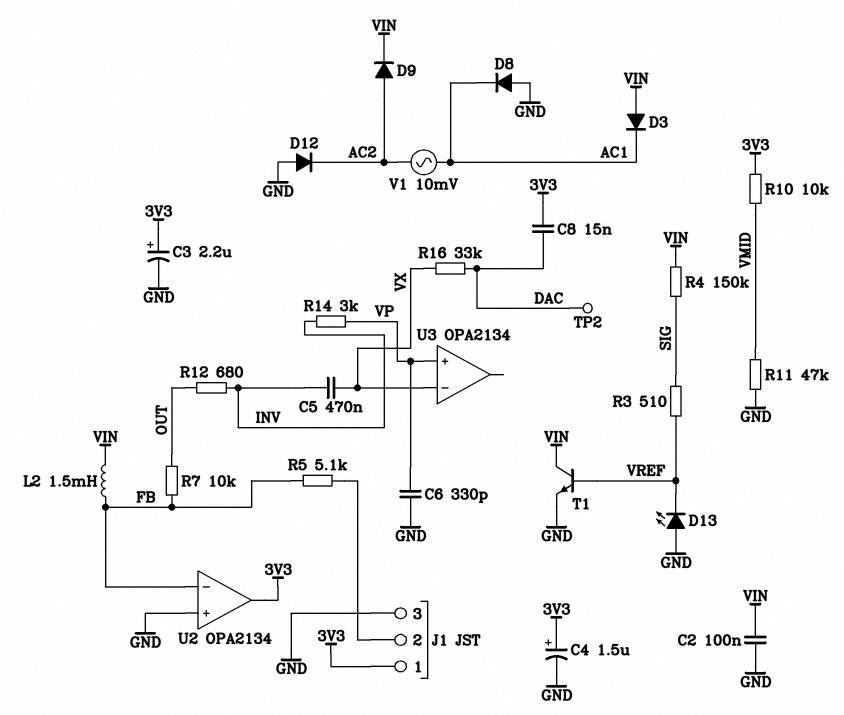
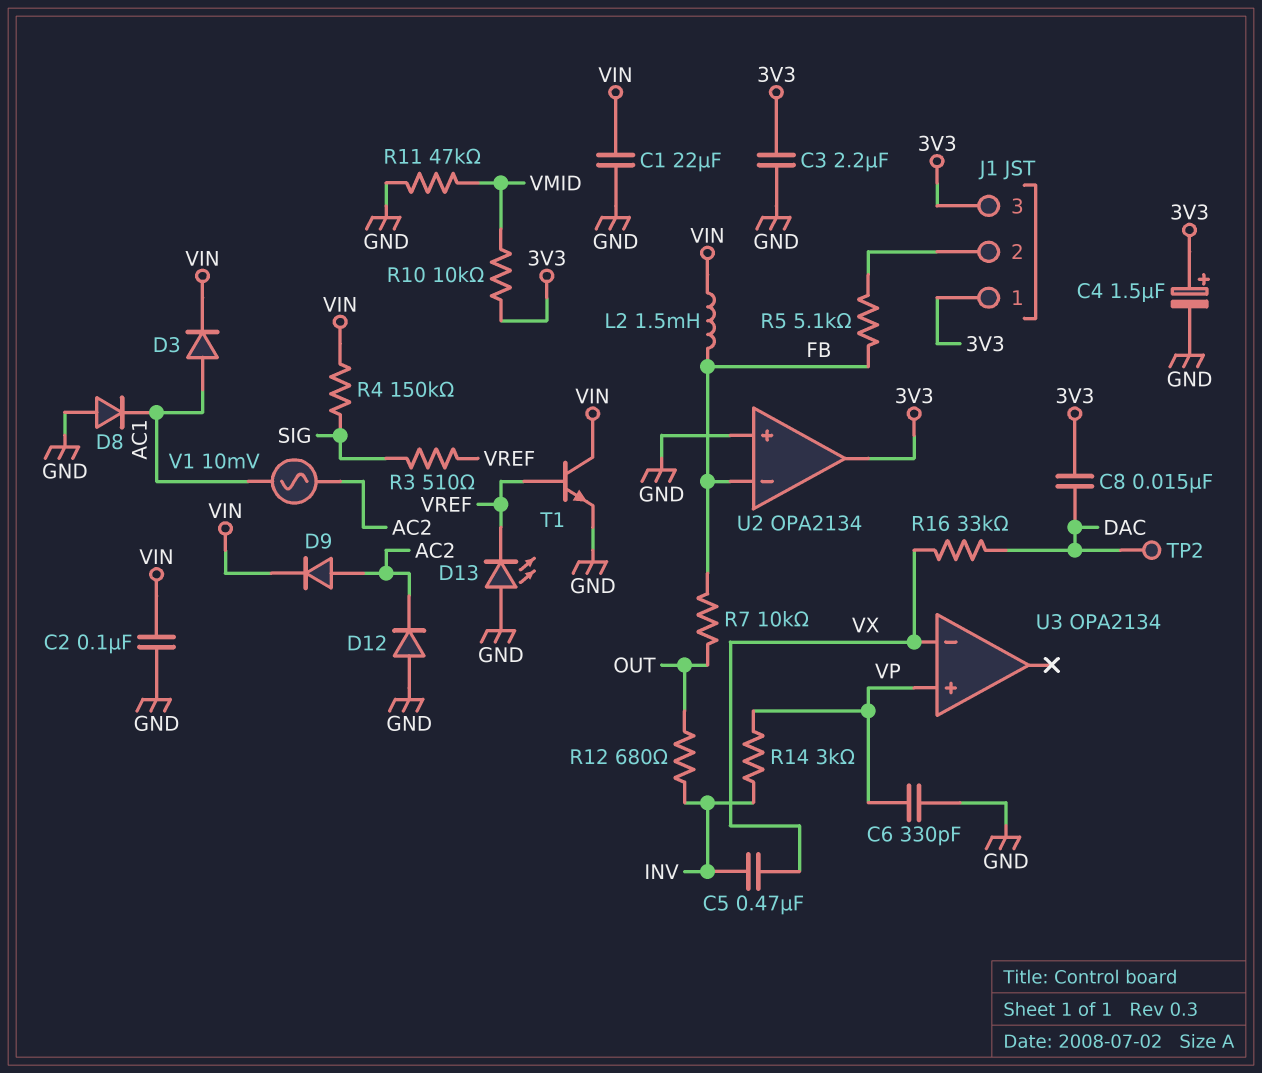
C1: none -> 22uF (GND, VIN)
C3: 2.2uF (plus 3V3, minus GND) -> 2.2uF (3V3, GND)
D3: diode (A VIN, K AC1) -> diode (A AC1, K VIN)
J1 pin 3: GND -> 3V3

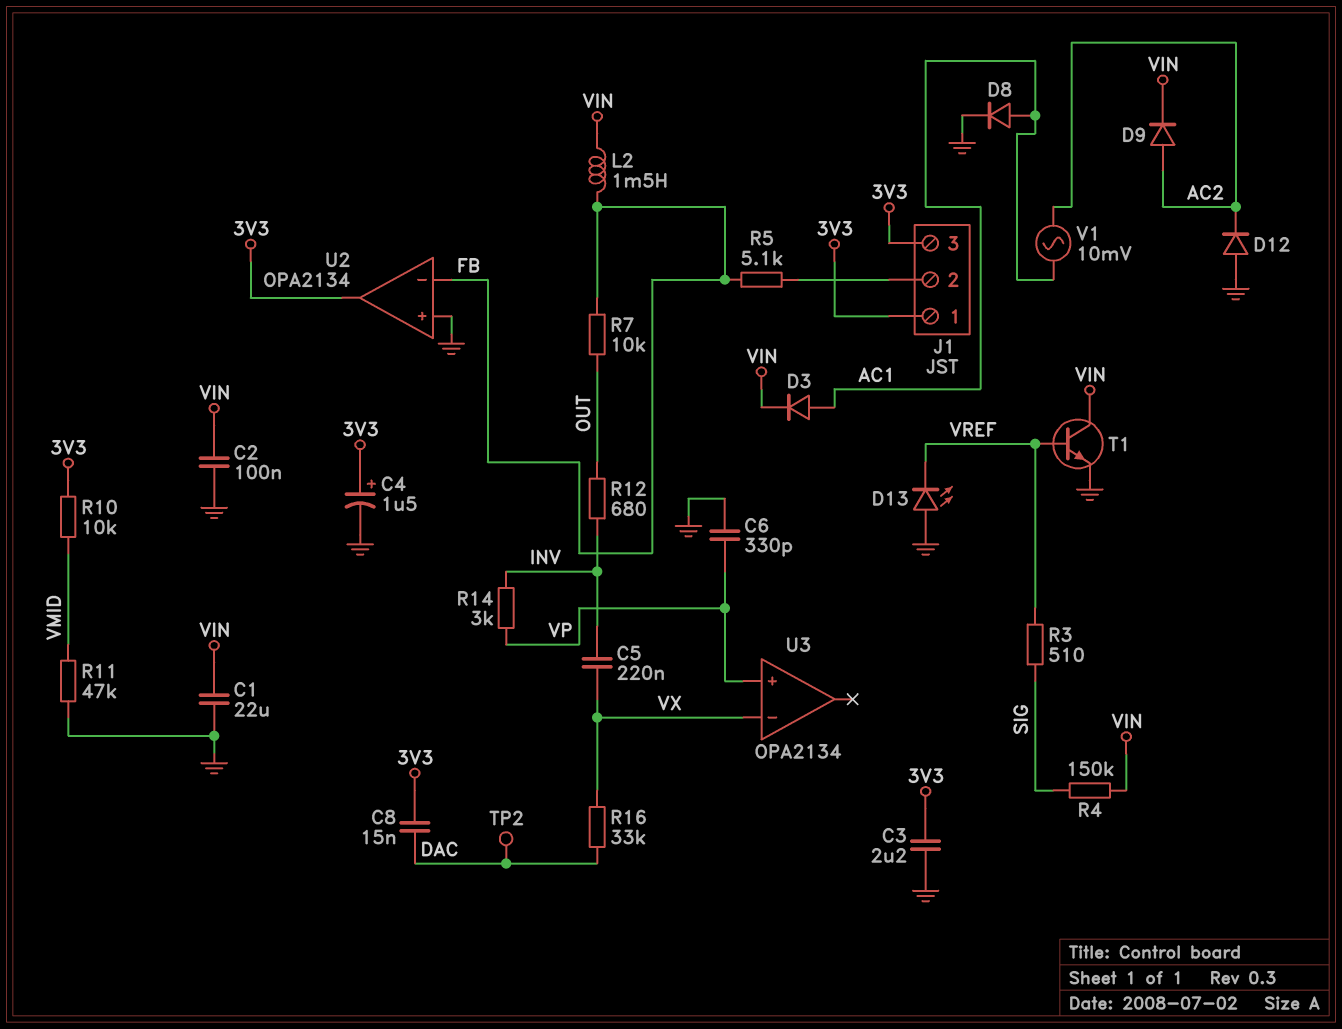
C5: 470nF (INV, VX) -> 220nF (INV, VX)
D8: diode (A GND, K AC1) -> diode (A AC1, K GND)

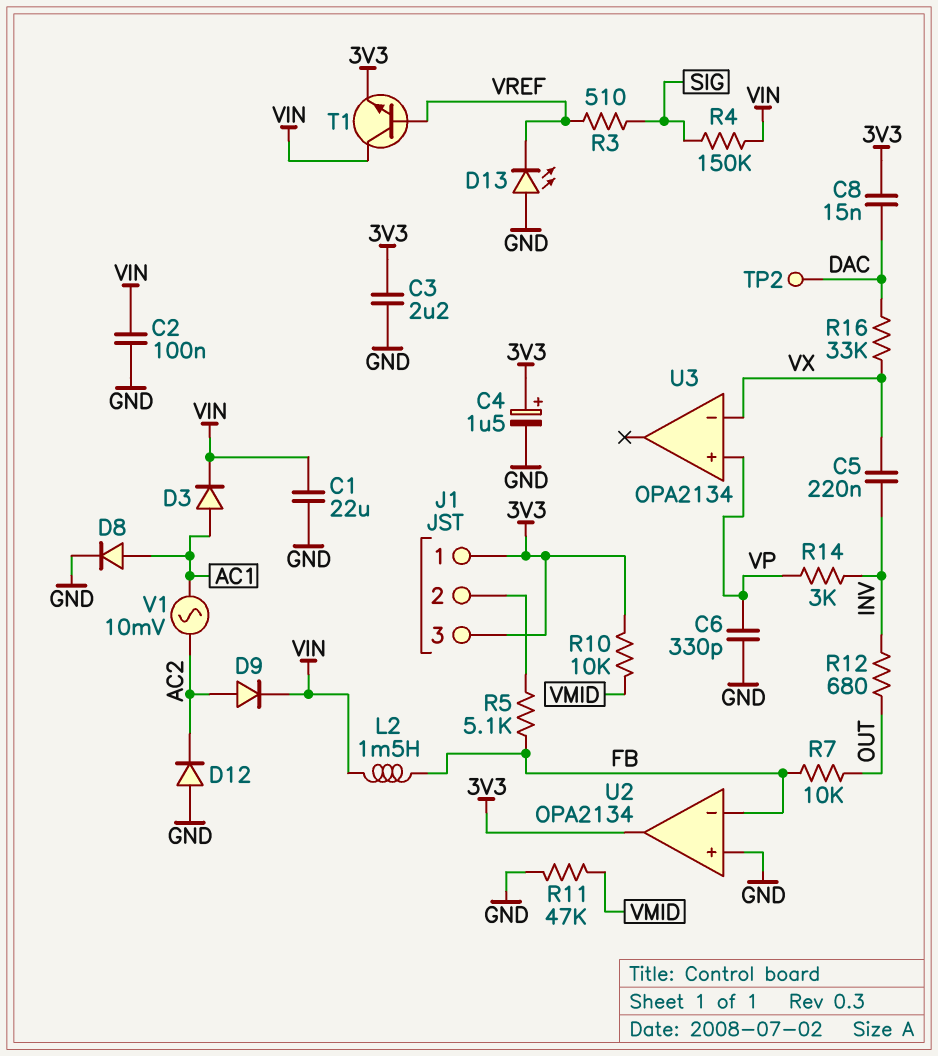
T1: NPN (B VREF, C VIN, E GND) -> NPN (B VREF, C VIN, E 3V3)

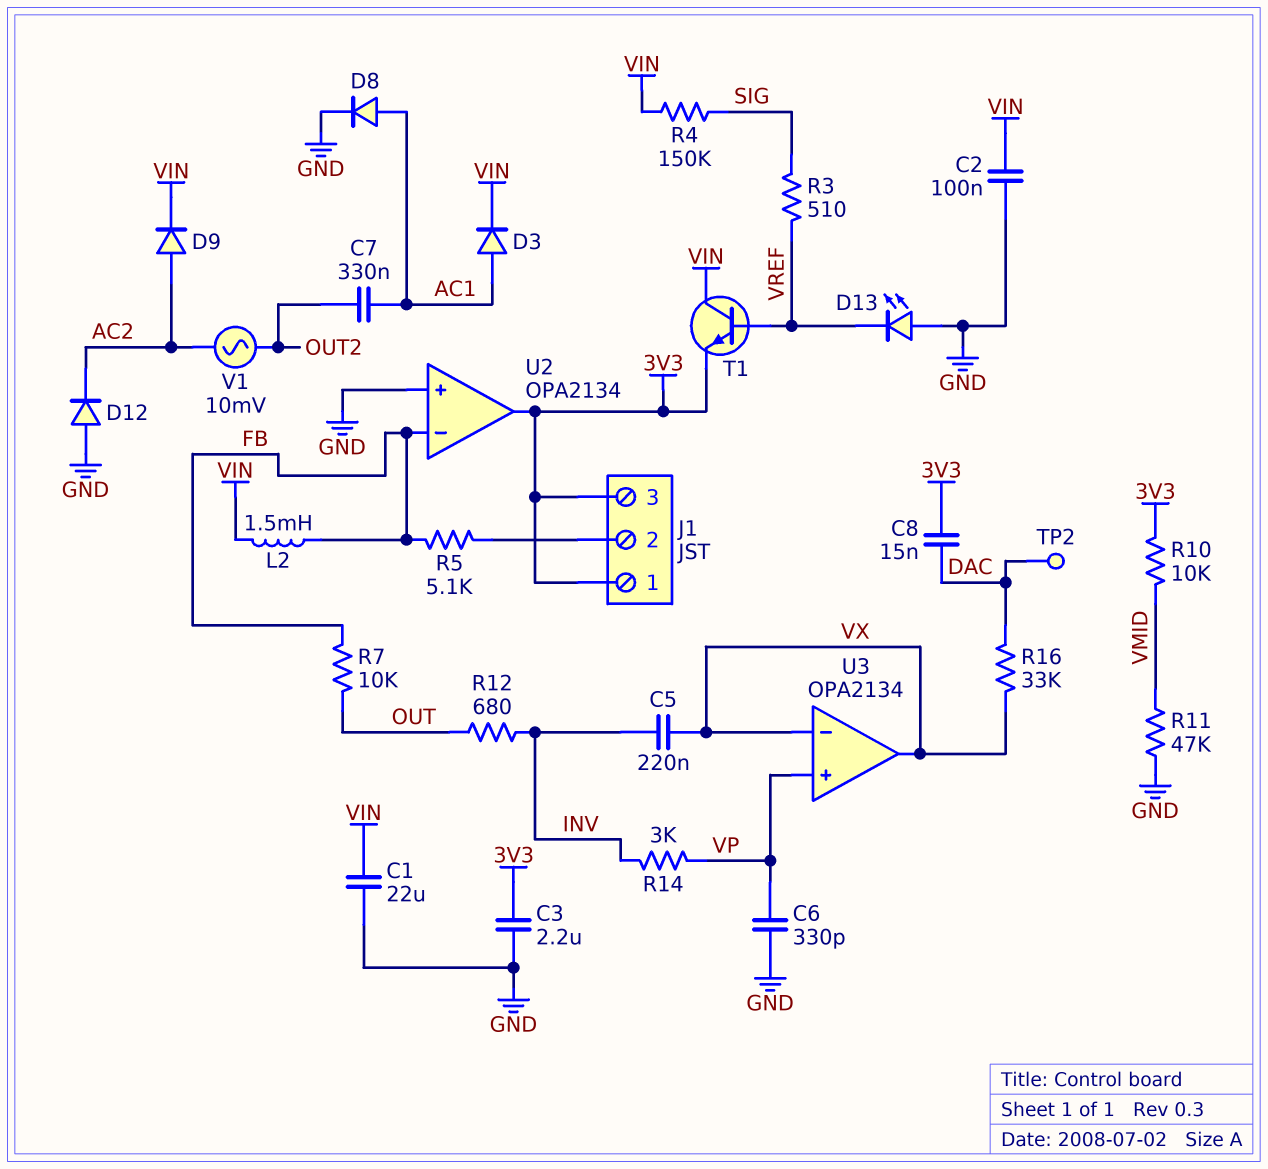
C4: 1.5uF (plus 3V3, minus GND) -> none
C7: none -> 330nF (AC1, OUT2)
U3 pin out: none -> VX
V1: AC 10mV (AC1, AC2) -> AC 10mV (AC2, OUT2)

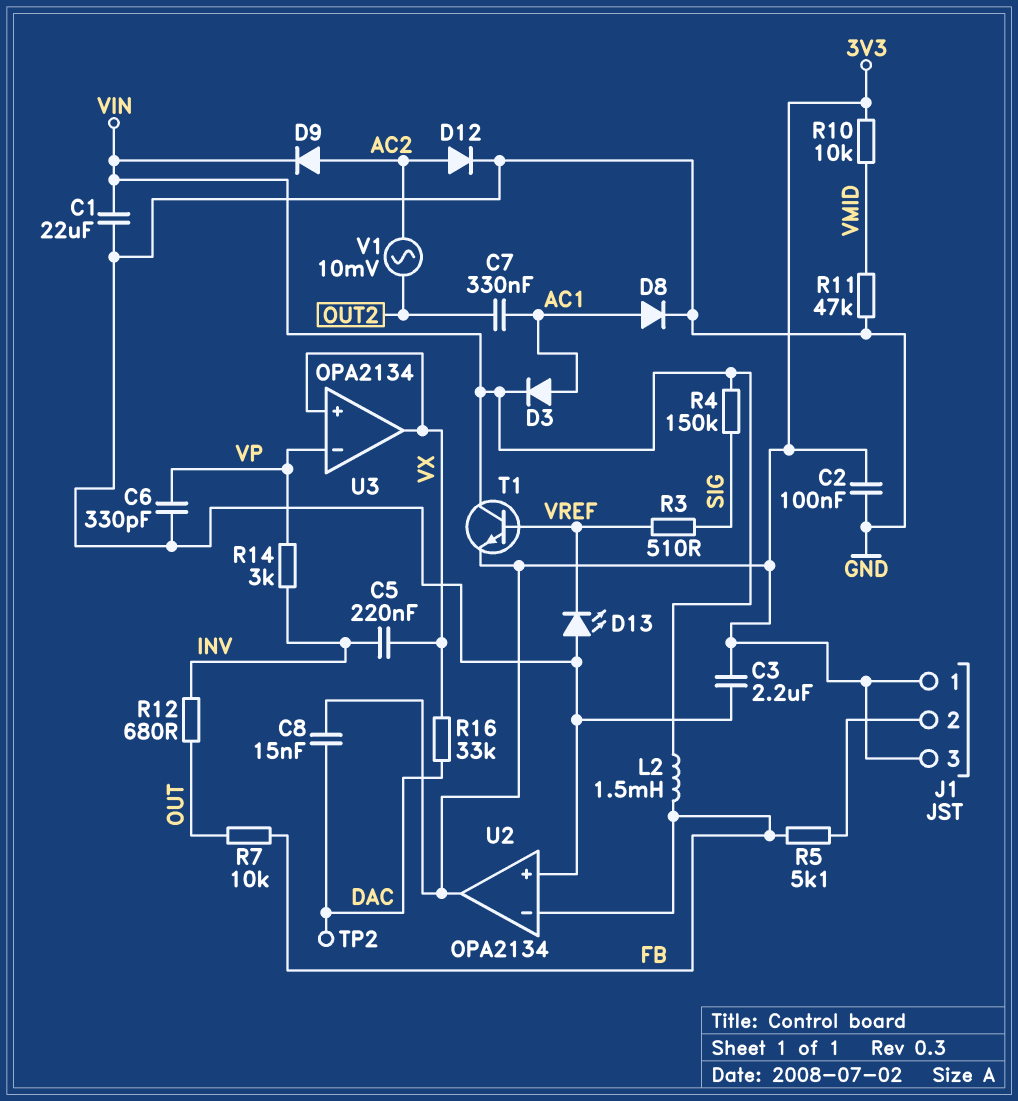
C2: 100nF (GND, VIN) -> 100nF (3V3, GND)
D12: diode (A GND, K AC2) -> diode (A AC2, K GND)
U3 pin in+: VP -> VX
U3 pin in-: VX -> VP

